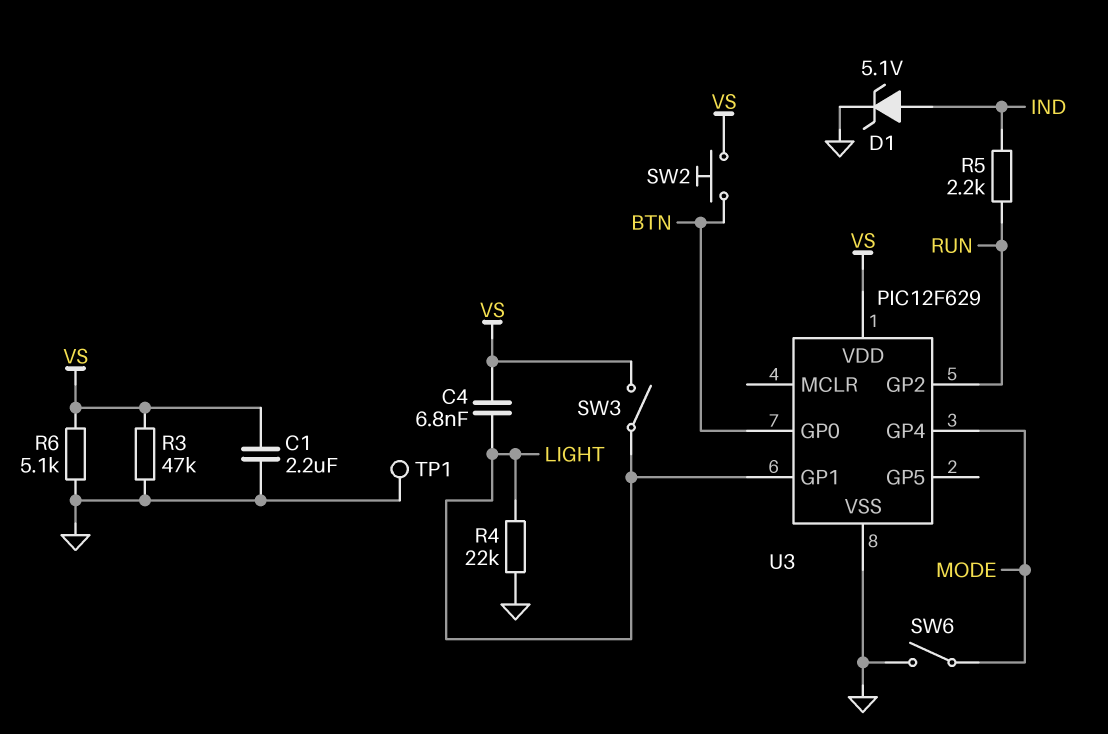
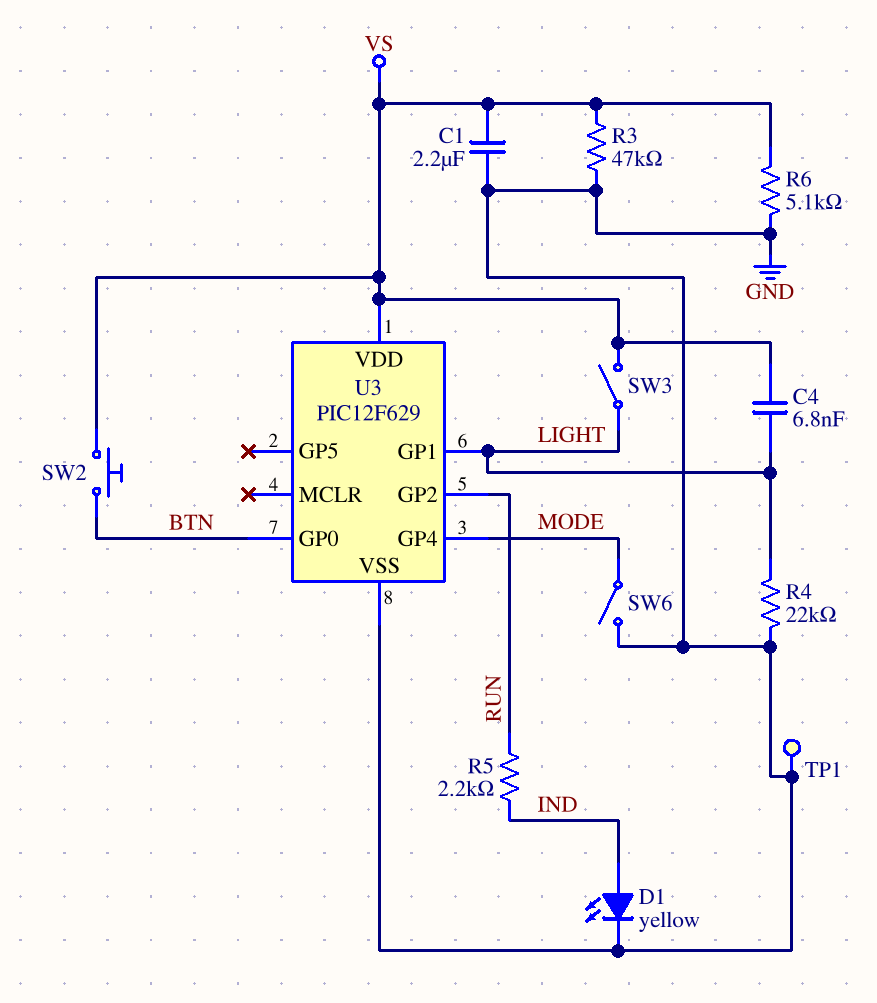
D1: zener 5.1V (A IND, K GND) -> LED yellow (A IND, K GND)

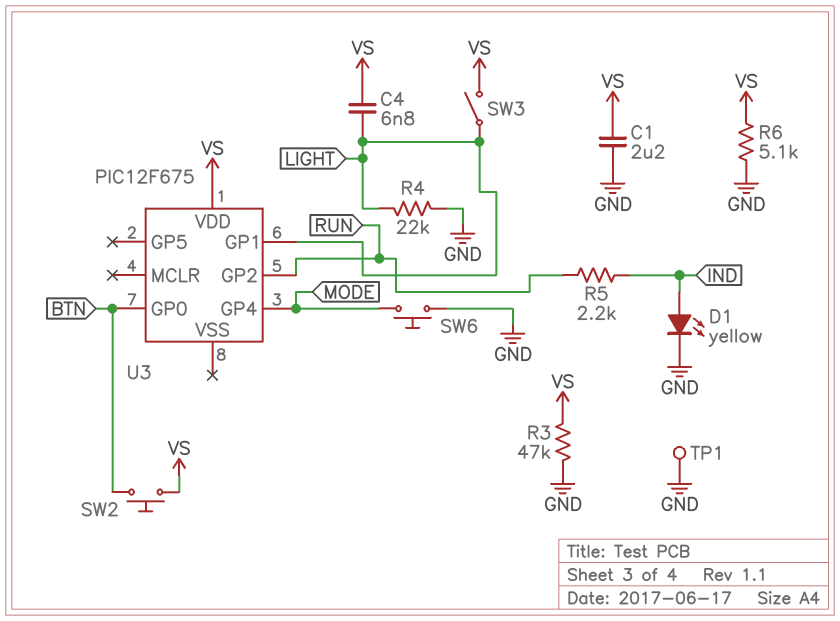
SW6: switch (GND, MODE) -> button (GND, MODE)
U3: PIC12F629 -> PIC12F675
U3 pin VSS: GND -> none

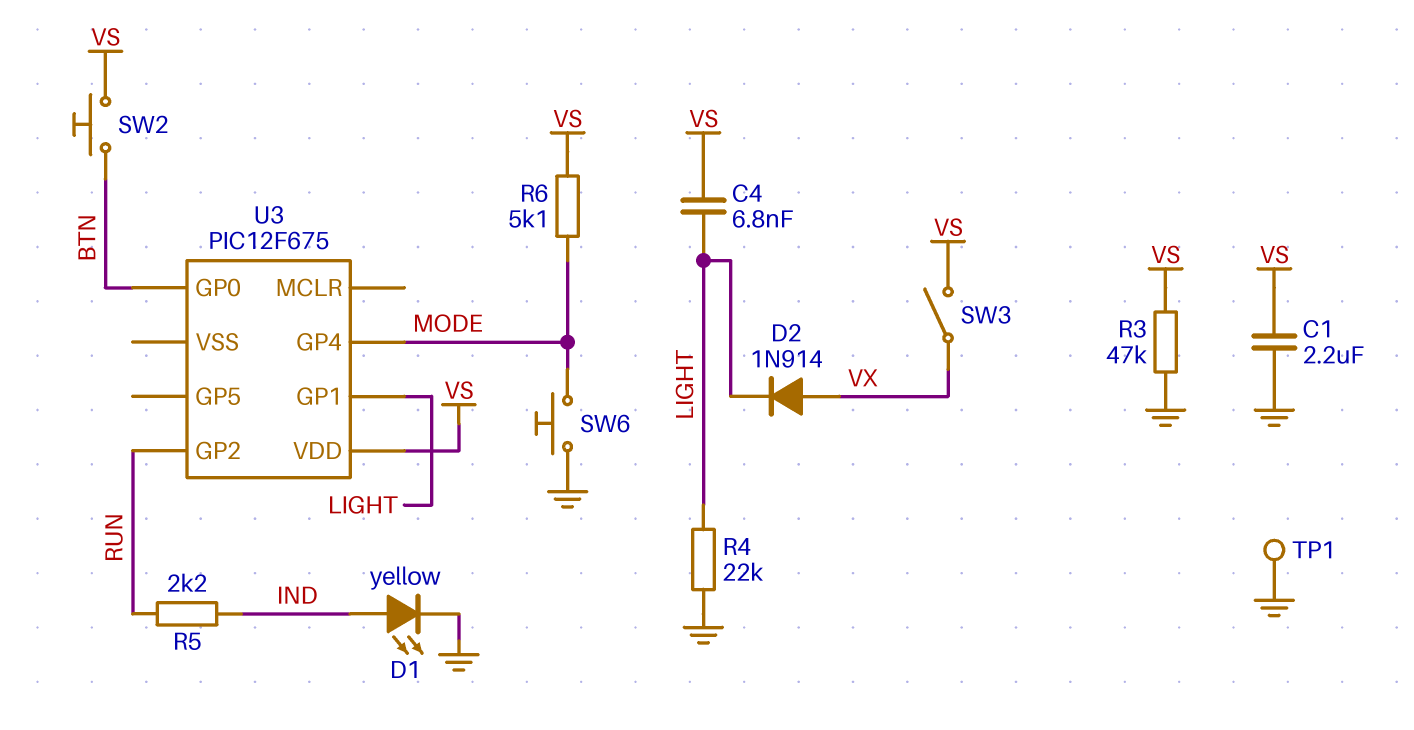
D2: none -> diode 1N914 (A VX, K LIGHT)
R6: 5.1k (GND, VS) -> 5.1k (MODE, VS)
SW3: switch (LIGHT, VS) -> switch (VS, VX)

